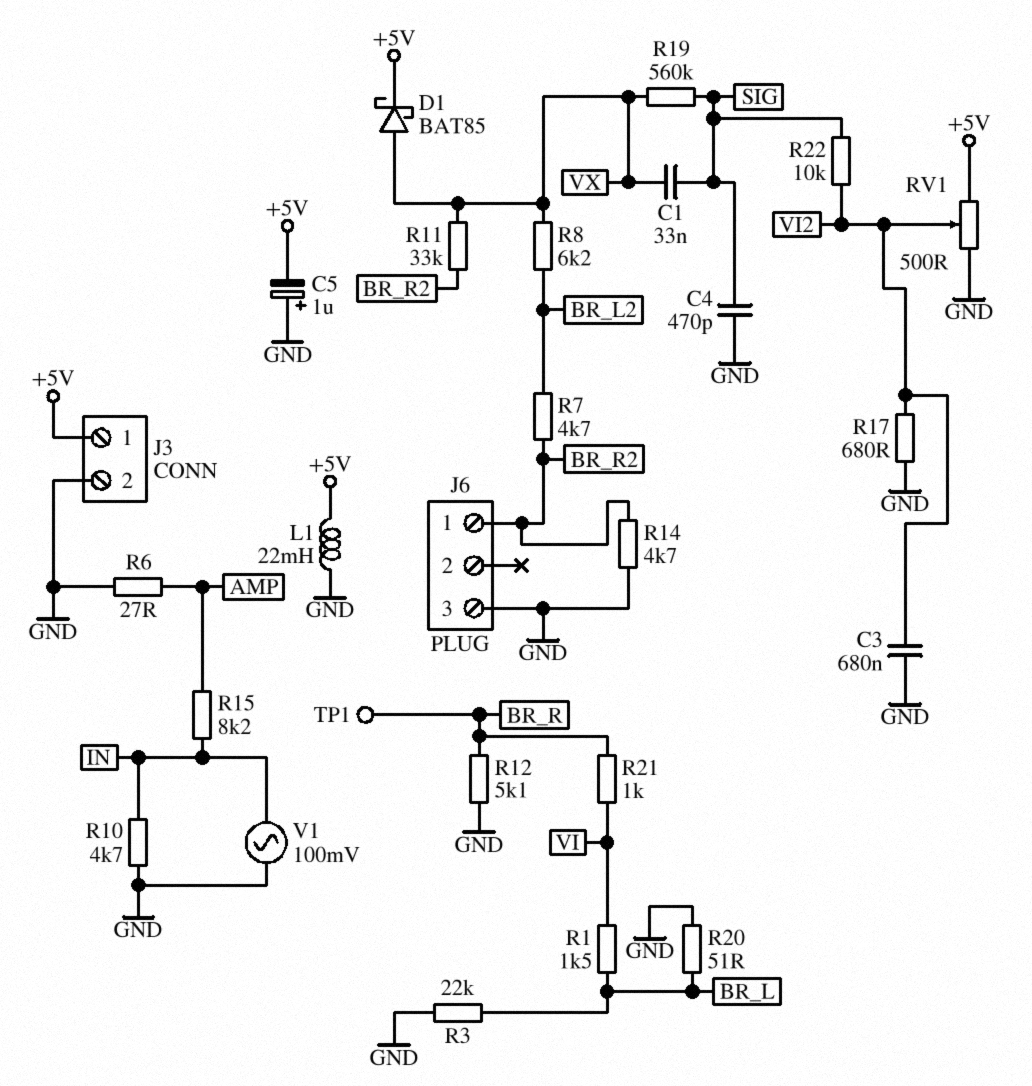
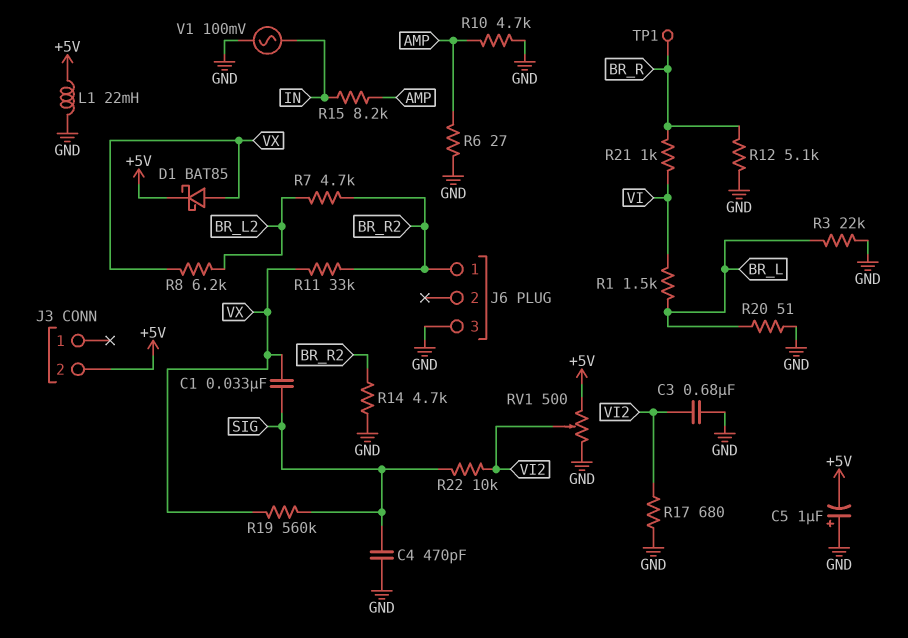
J3 pin 1: +5V -> none
J3 pin 2: GND -> +5V
R10: 4.7k (GND, IN) -> 4.7k (AMP, GND)

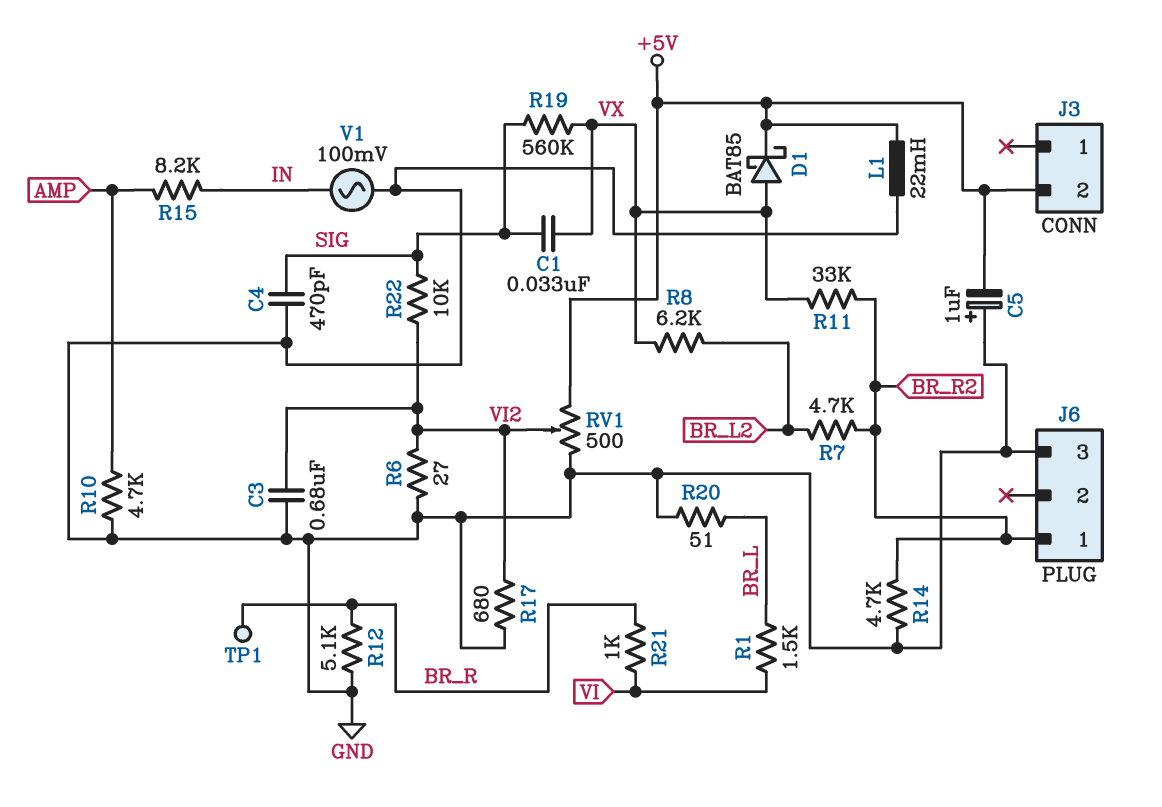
R3: 22k (BR_L, GND) -> none
R6: 27 (AMP, GND) -> 27 (GND, VI2)

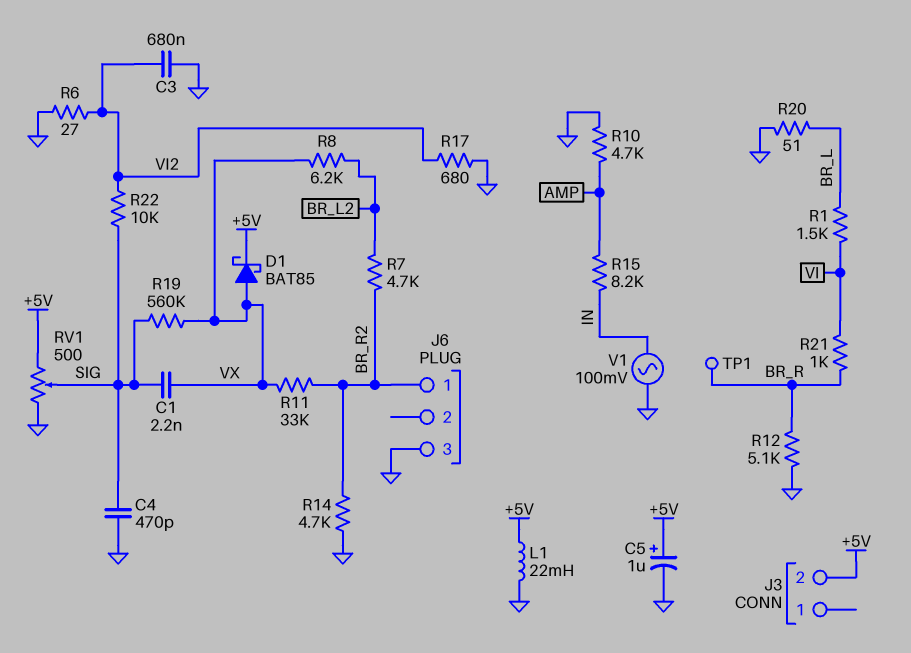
C1: 33nF (SIG, VX) -> 2.2nF (SIG, VX)
C5: 1uF (plus GND, minus +5V) -> 1uF (plus +5V, minus GND)
RV1: 500 (+5V, GND, wiper VI2) -> 500 (+5V, GND, wiper SIG)

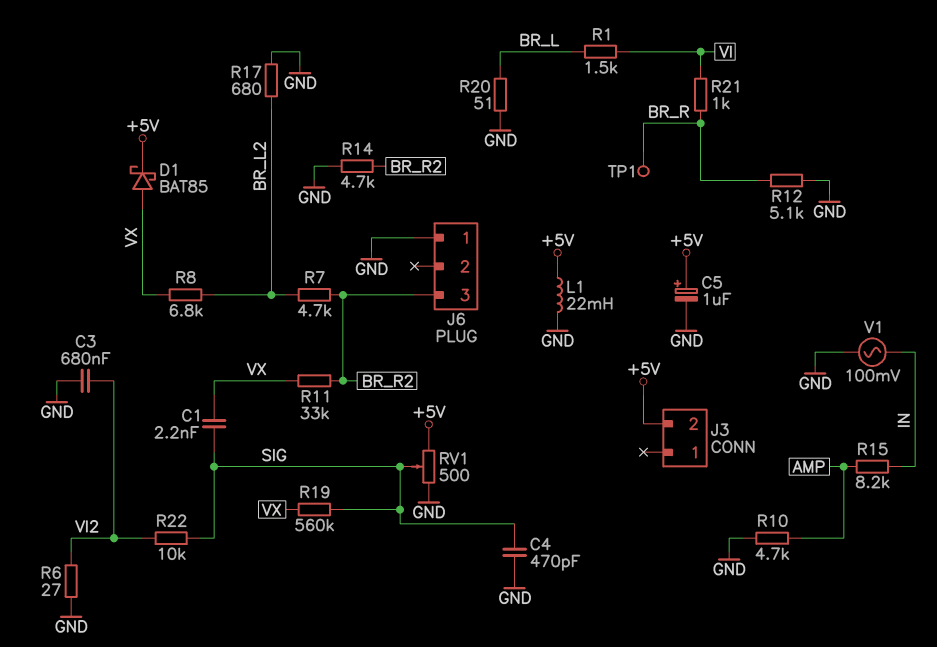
J6 pin 1: BR_R2 -> GND
J6 pin 3: GND -> BR_R2
R8: 6.2k (BR_L2, VX) -> 6.8k (BR_L2, VX)
R17: 680 (GND, VI2) -> 680 (BR_L2, GND)

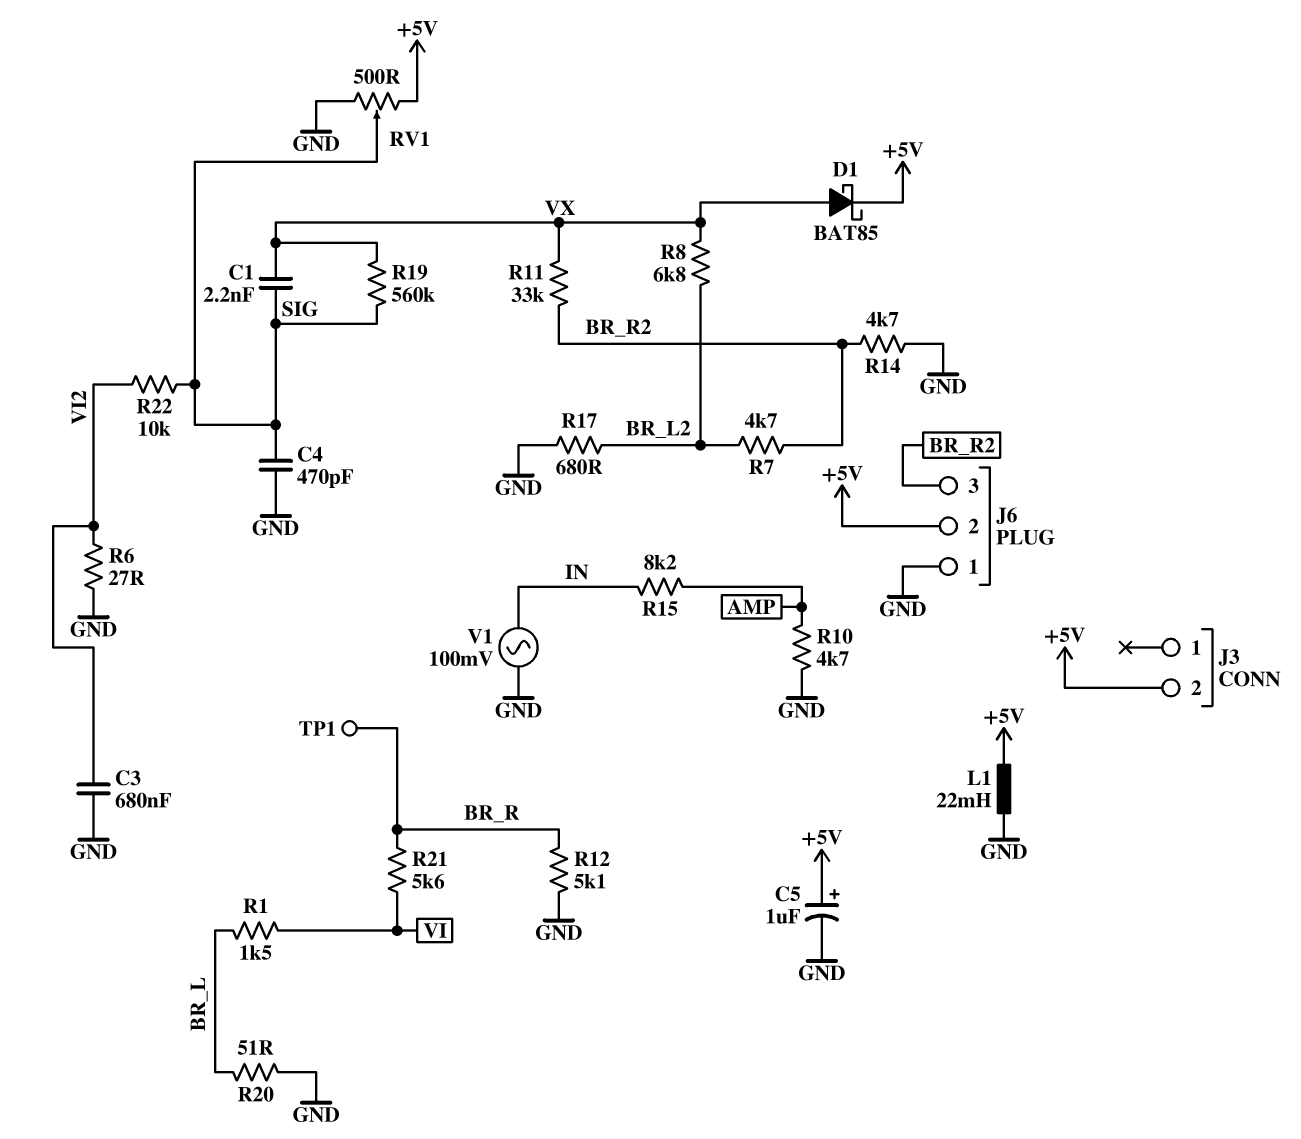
J6 pin 2: none -> +5V
R21: 1k (BR_R, VI) -> 5.6k (BR_R, VI)

